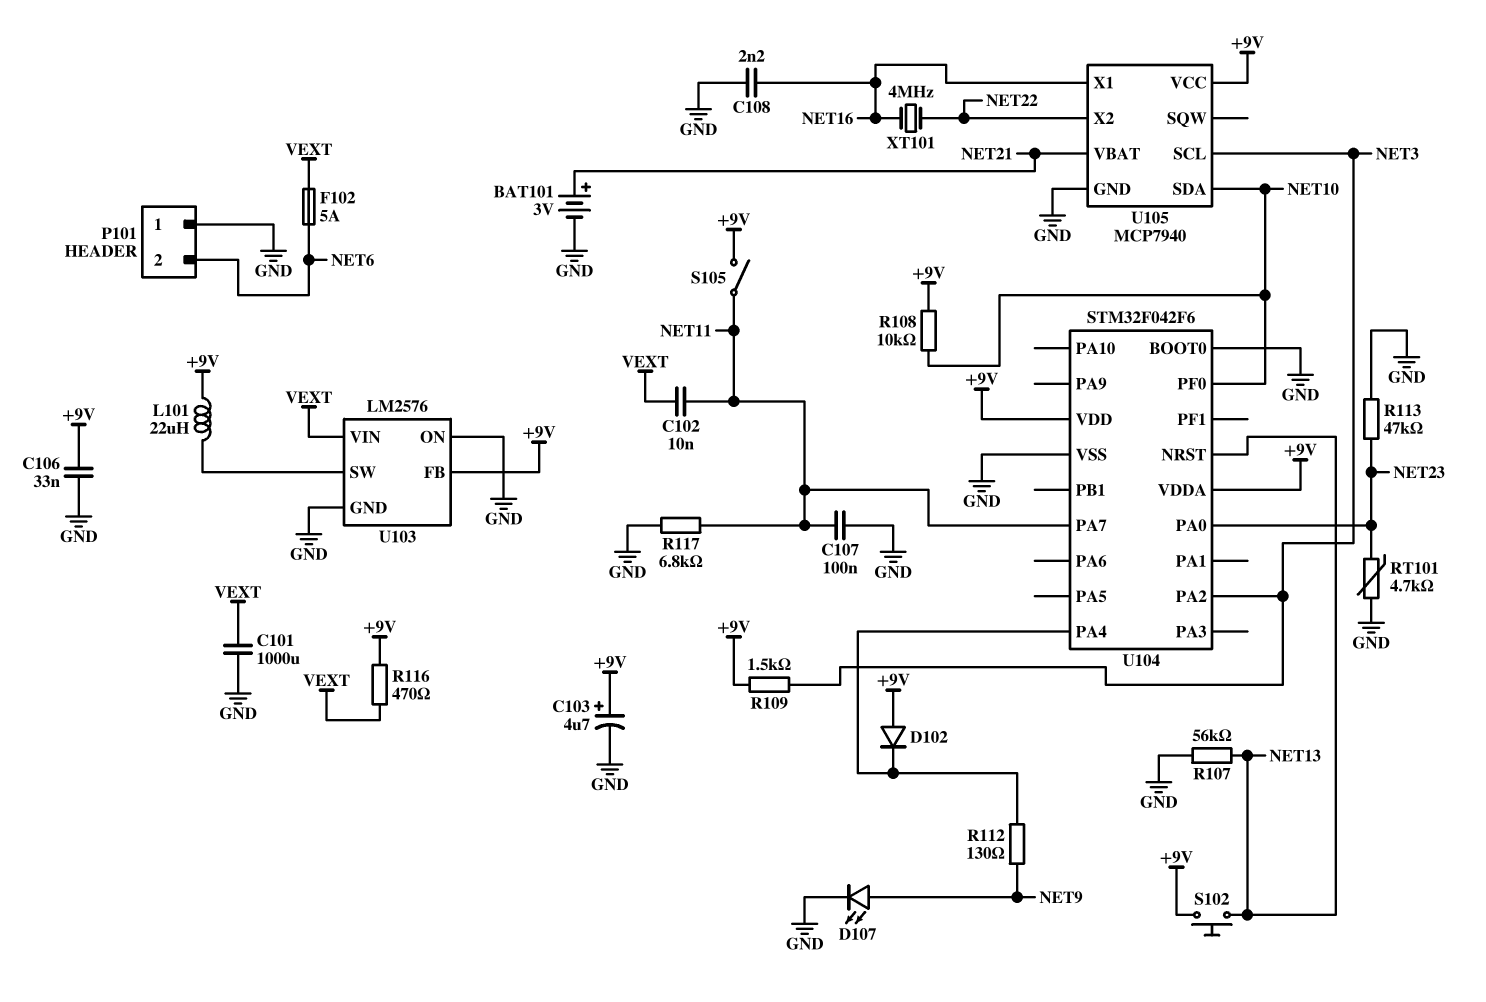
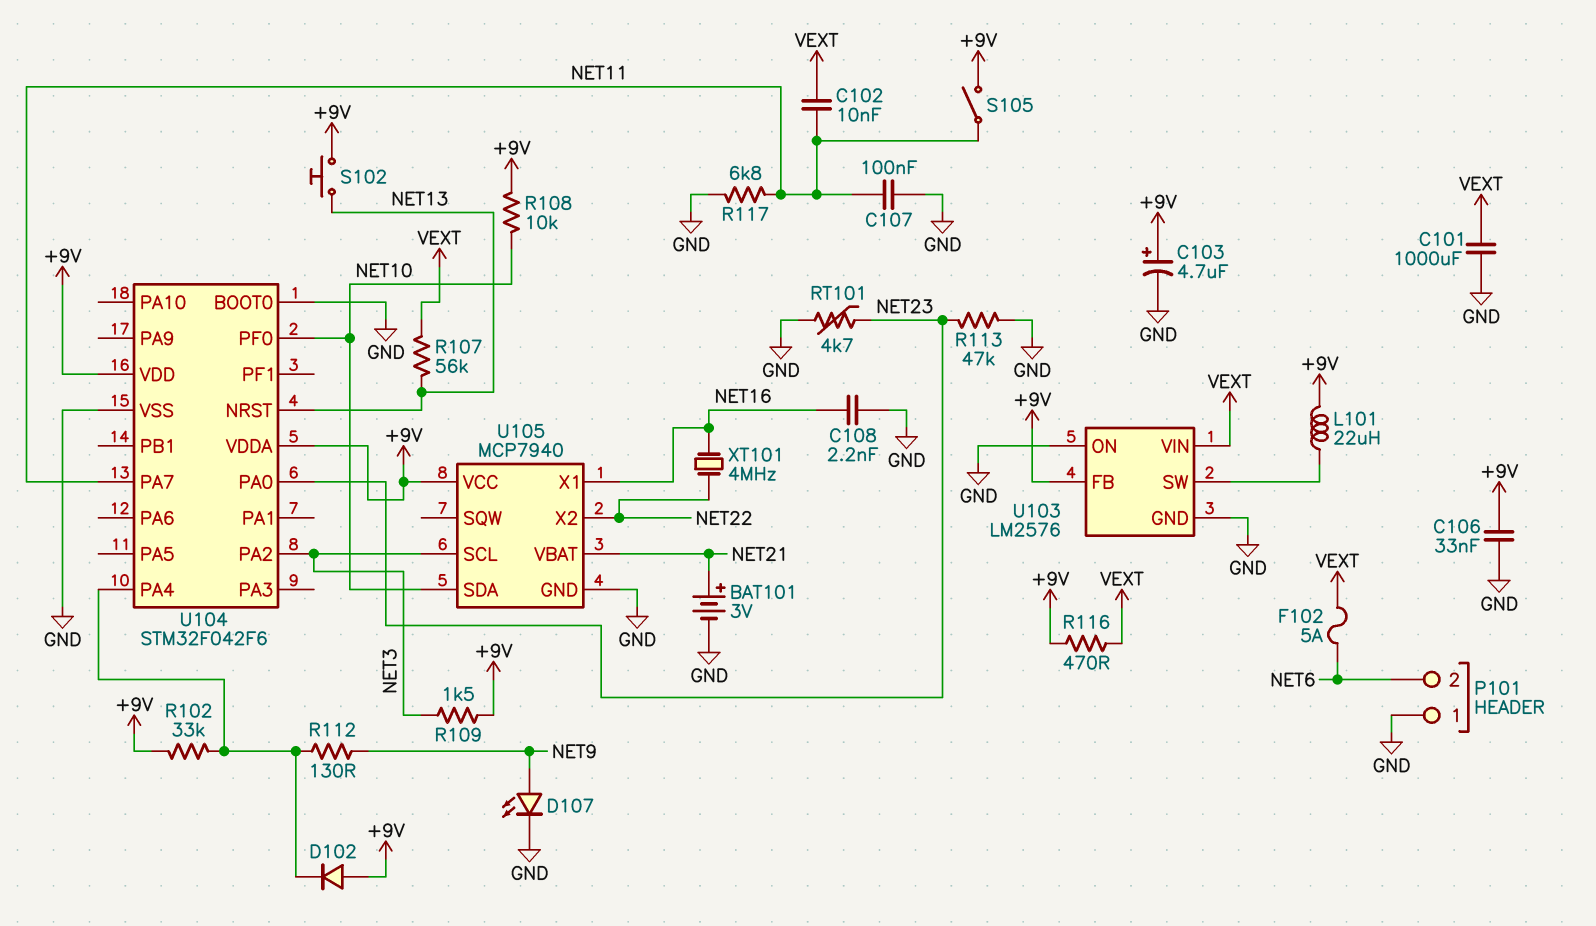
R102: none -> 33k (+9V, U104/PA4)
R107: 56k (GND, NET13) -> 56k (NET13, VEXT)

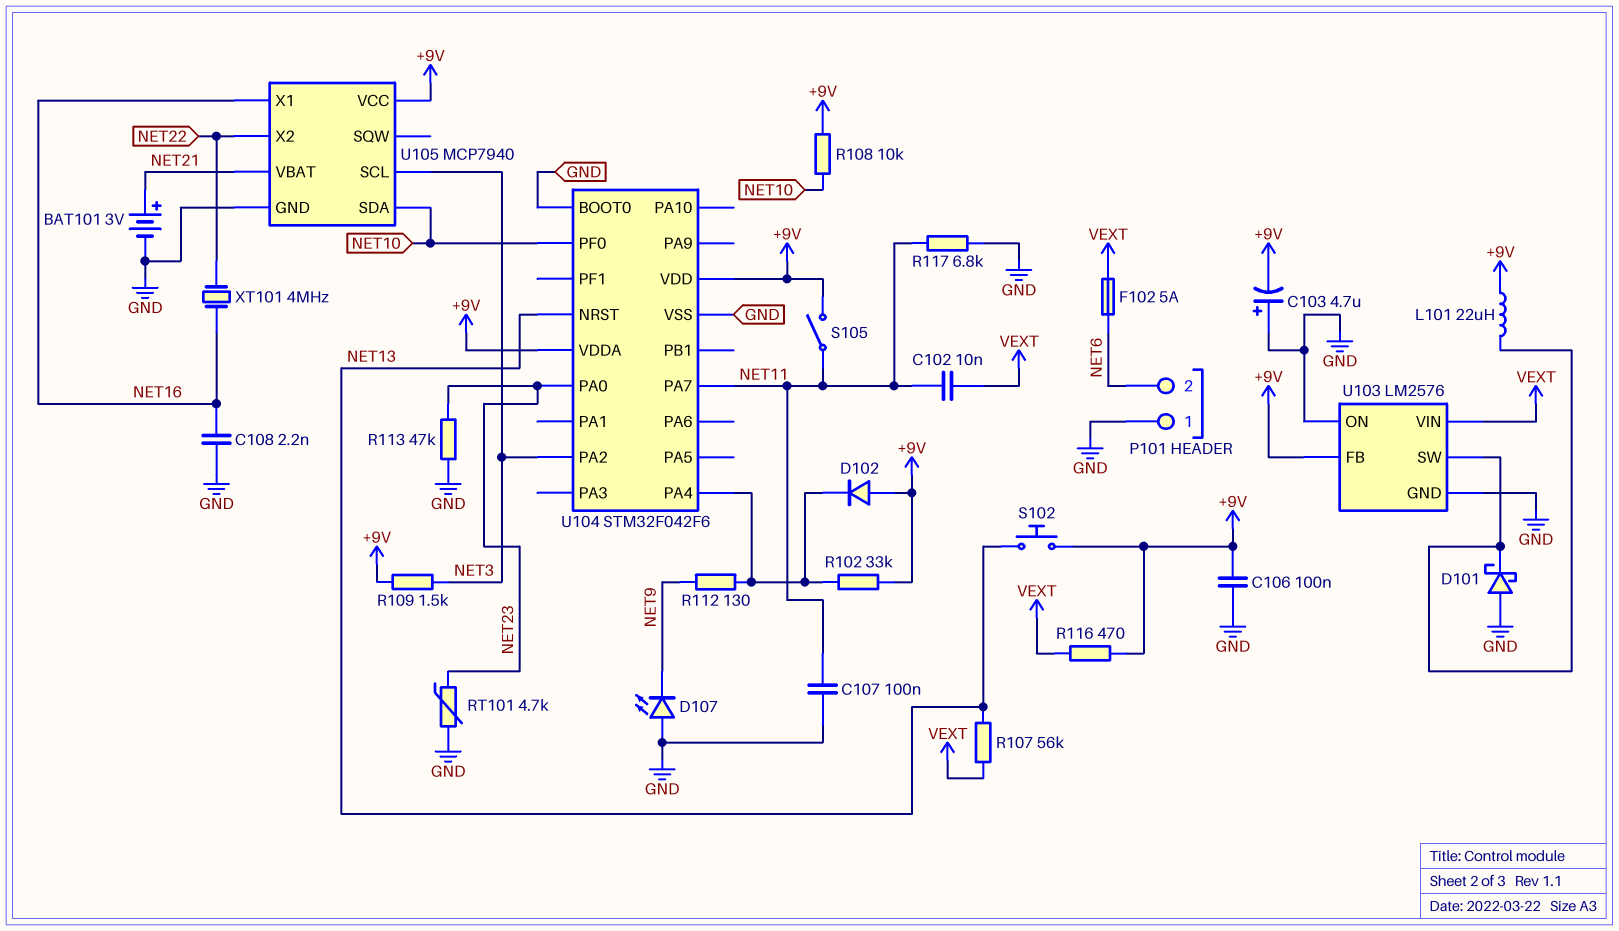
C101: 1000uF (GND, VEXT) -> none
C103: 4.7uF (plus +9V, minus GND) -> 4.7uF (plus GND, minus +9V)
C106: 33nF (+9V, GND) -> 100nF (+9V, GND)
D101: none -> schottky (A GND, K U103/SW)
D107: LED (A NET9, K GND) -> LED (A GND, K NET9)

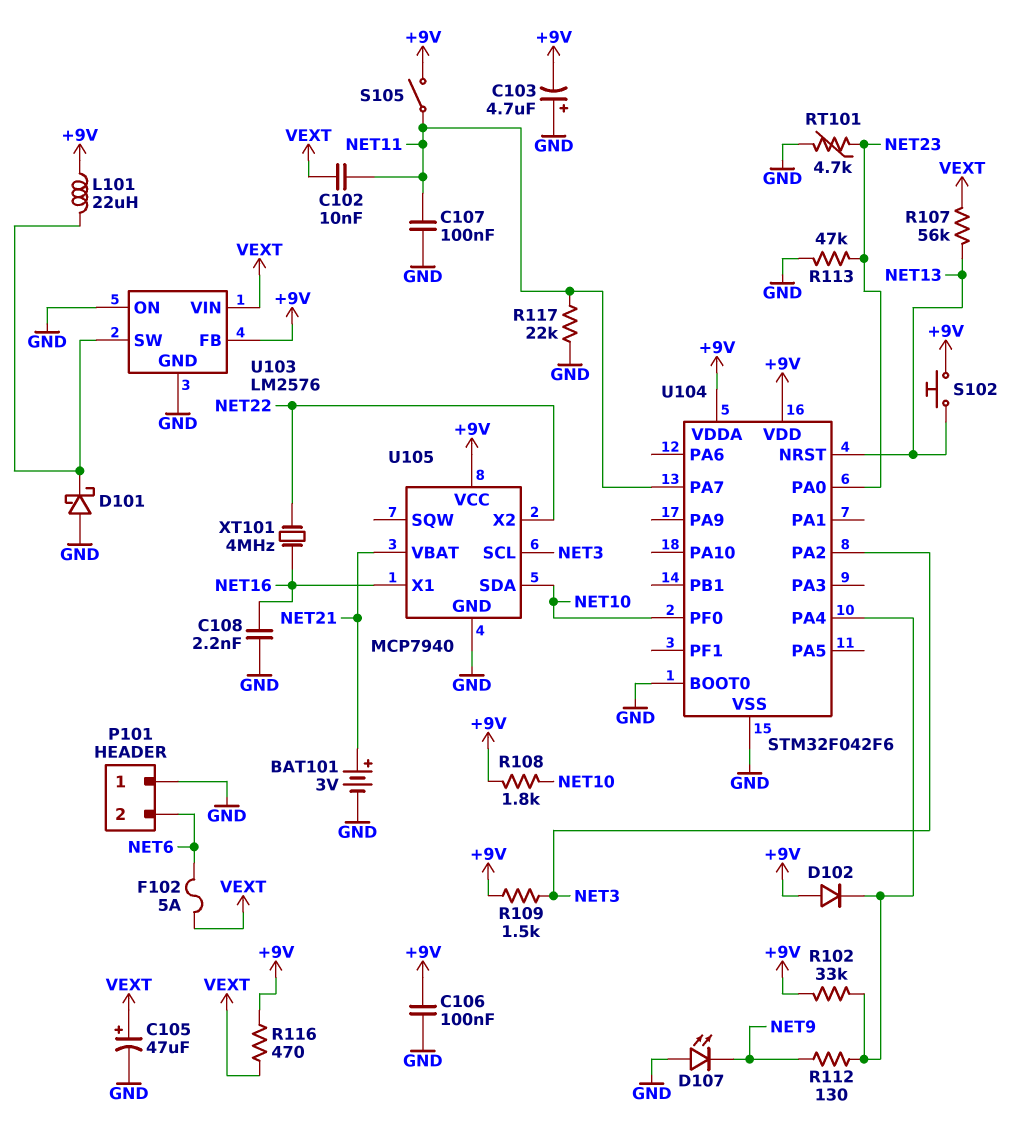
C105: none -> 47uF (plus VEXT, minus GND)
R108: 10k (+9V, NET10) -> 1.8k (+9V, NET10)
R117: 6.8k (GND, NET11) -> 22k (GND, NET11)

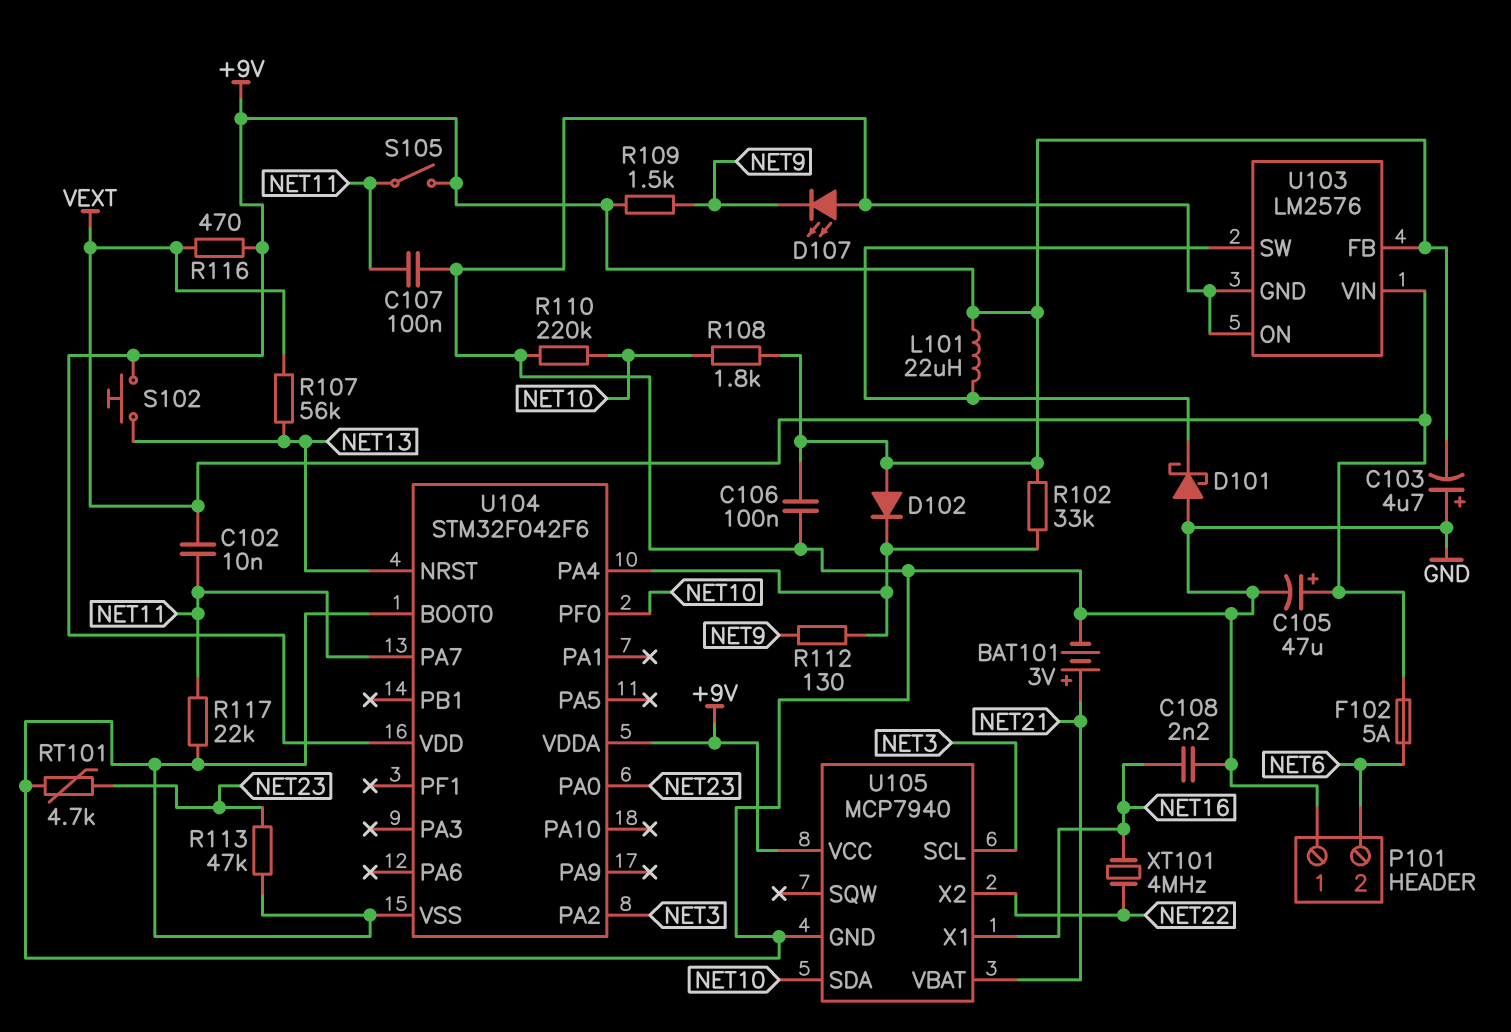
R109: 1.5k (+9V, NET3) -> 1.5k (+9V, NET9)
R110: none -> 220k (GND, NET10)

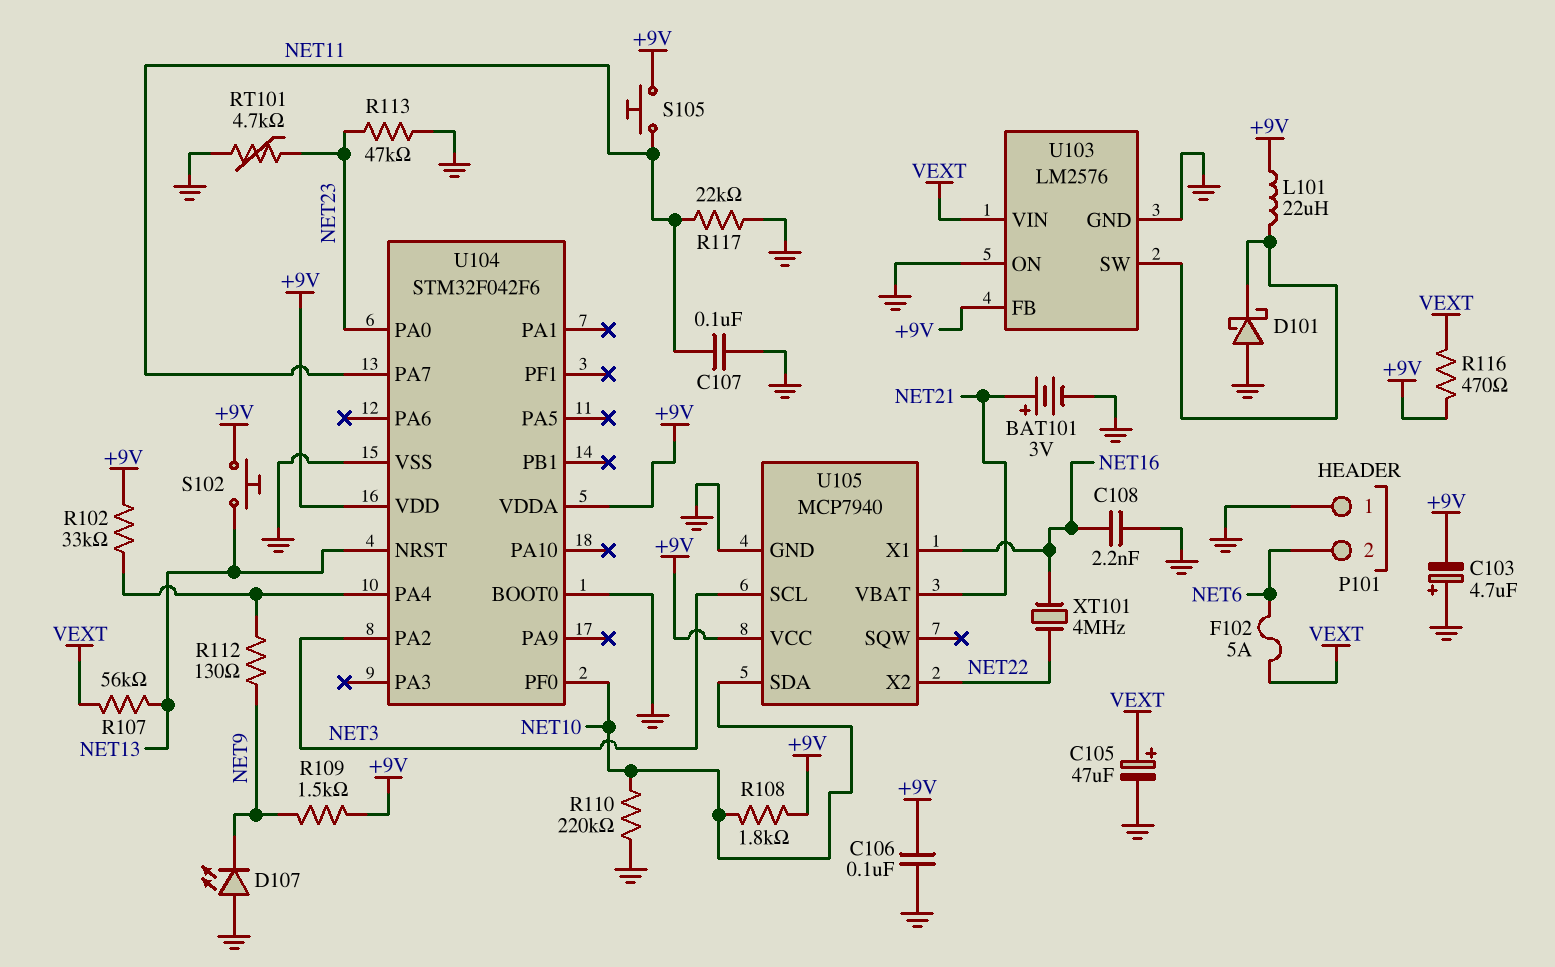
C102: 10nF (NET11, VEXT) -> none
D102: diode (A +9V, K U104/PA4) -> none
S105: switch (+9V, NET11) -> button (+9V, NET11)

